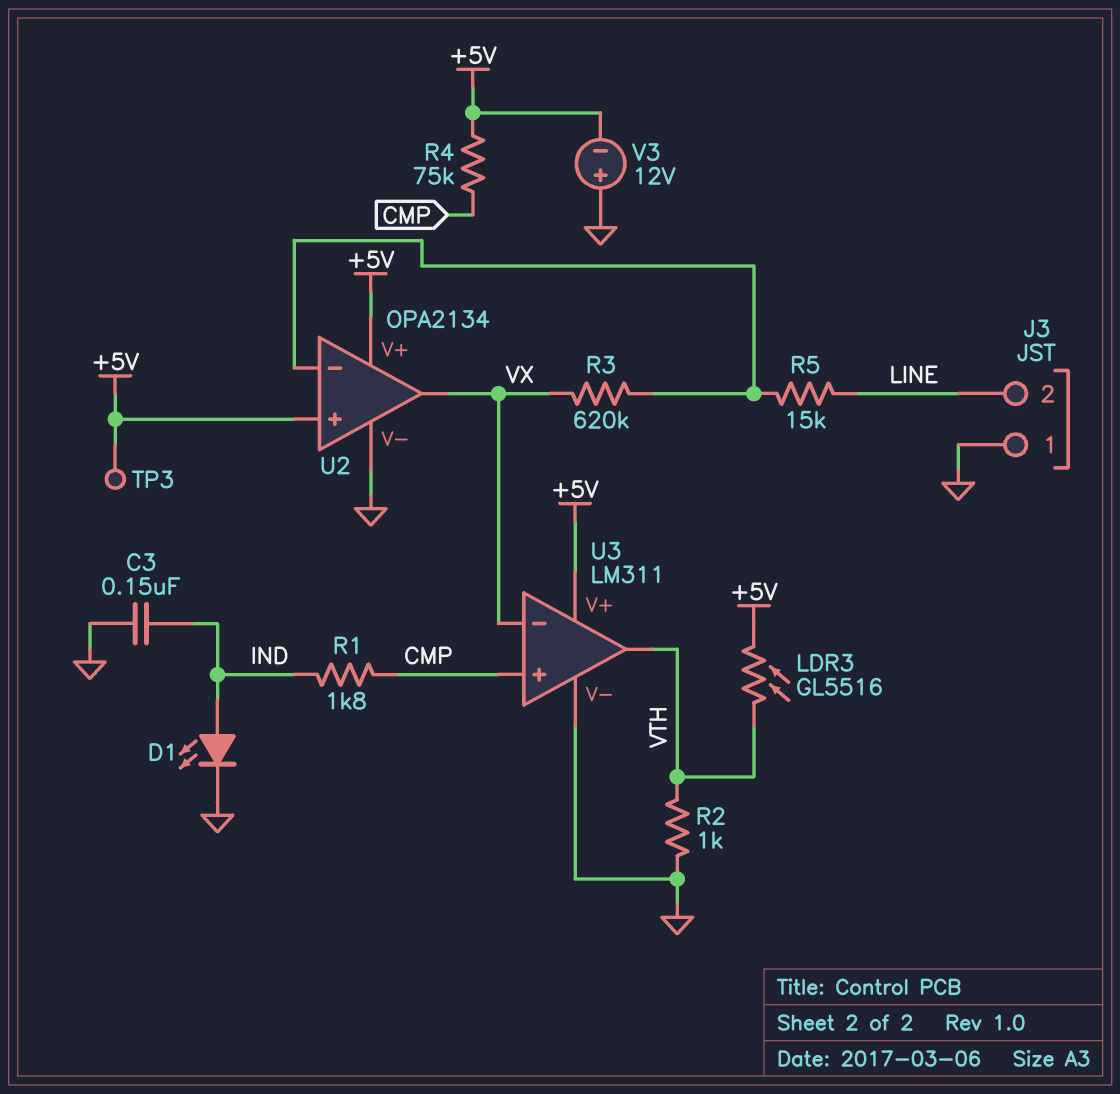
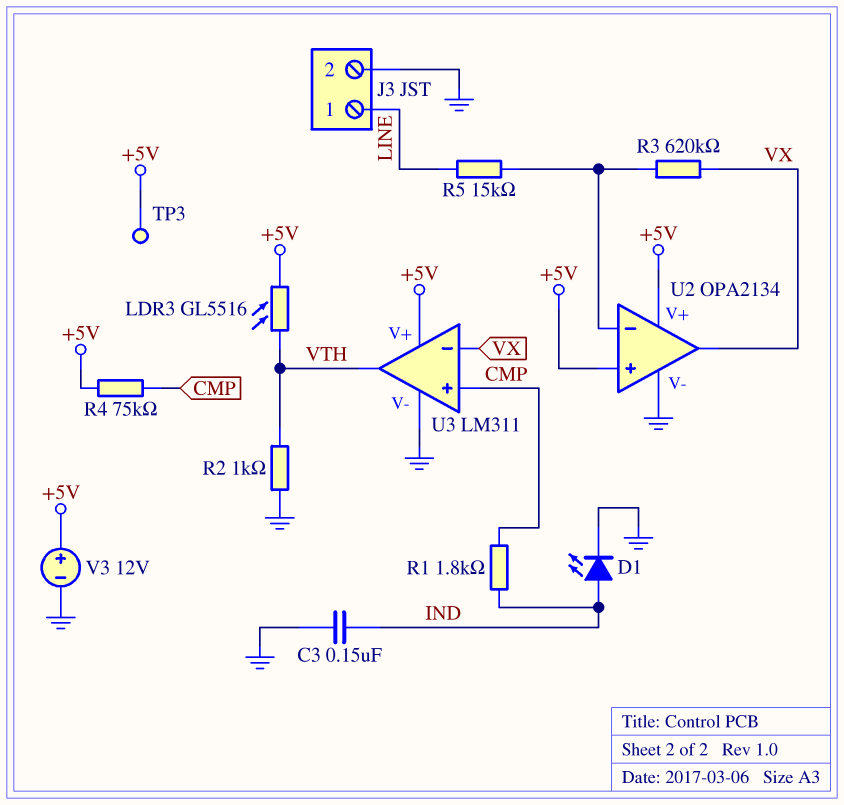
J3 pin 1: GND -> LINE
J3 pin 2: LINE -> GND
V3: 12V (plus GND, minus +5V) -> 12V (plus +5V, minus GND)

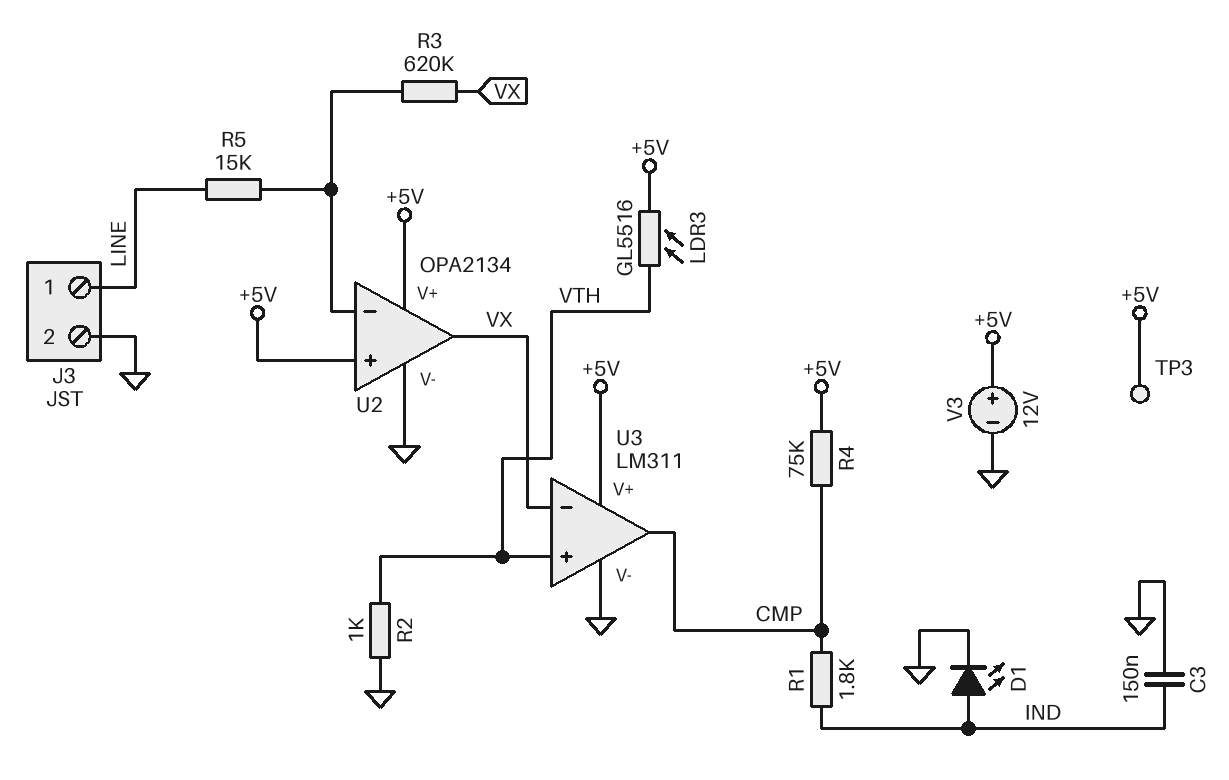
U3 pin in+: CMP -> VTH
U3 pin out: VTH -> CMP

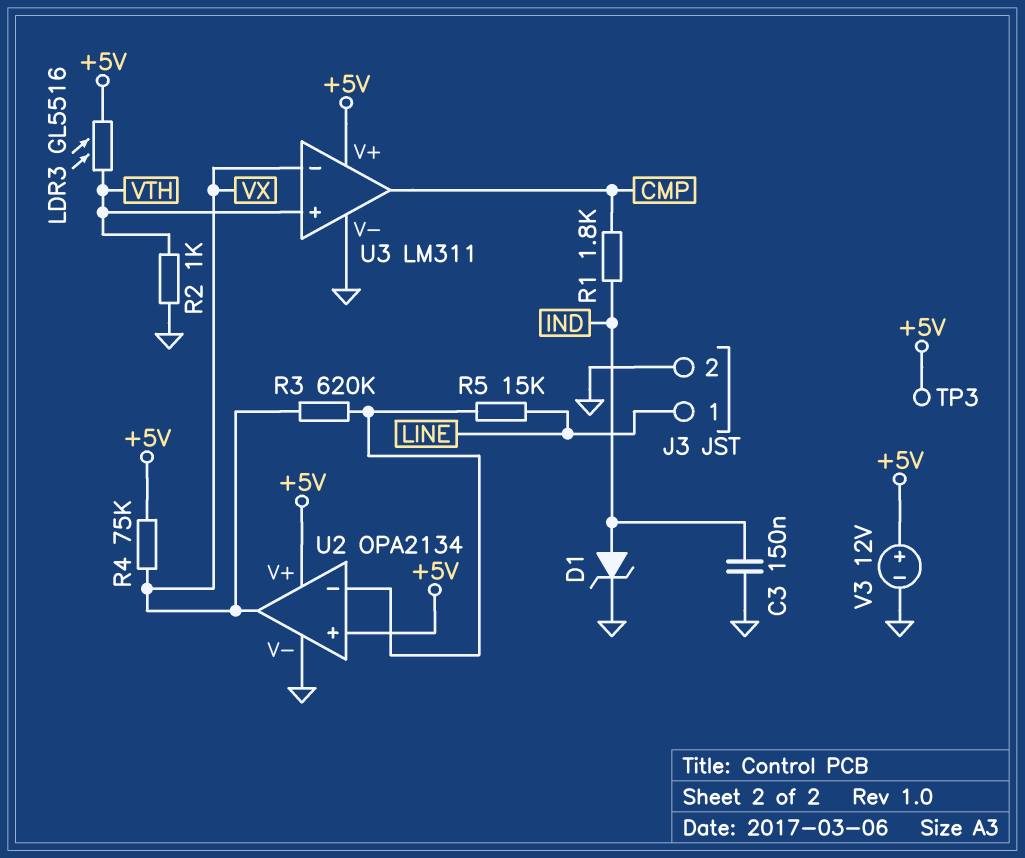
D1: LED (A IND, K GND) -> zener (A IND, K GND)
R4: 75k (+5V, CMP) -> 75k (+5V, VX)

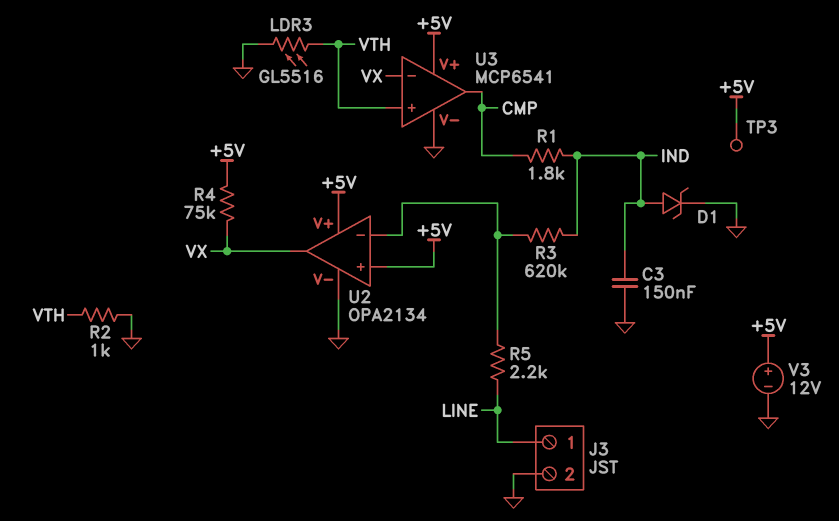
LDR3: GL5516 (+5V, VTH) -> GL5516 (GND, VTH)
R3: 620k (U2/in-, VX) -> 620k (IND, U2/in-)
R5: 15k (LINE, U2/in-) -> 2.2k (LINE, U2/in-)
U3: LM311 -> MCP6541

